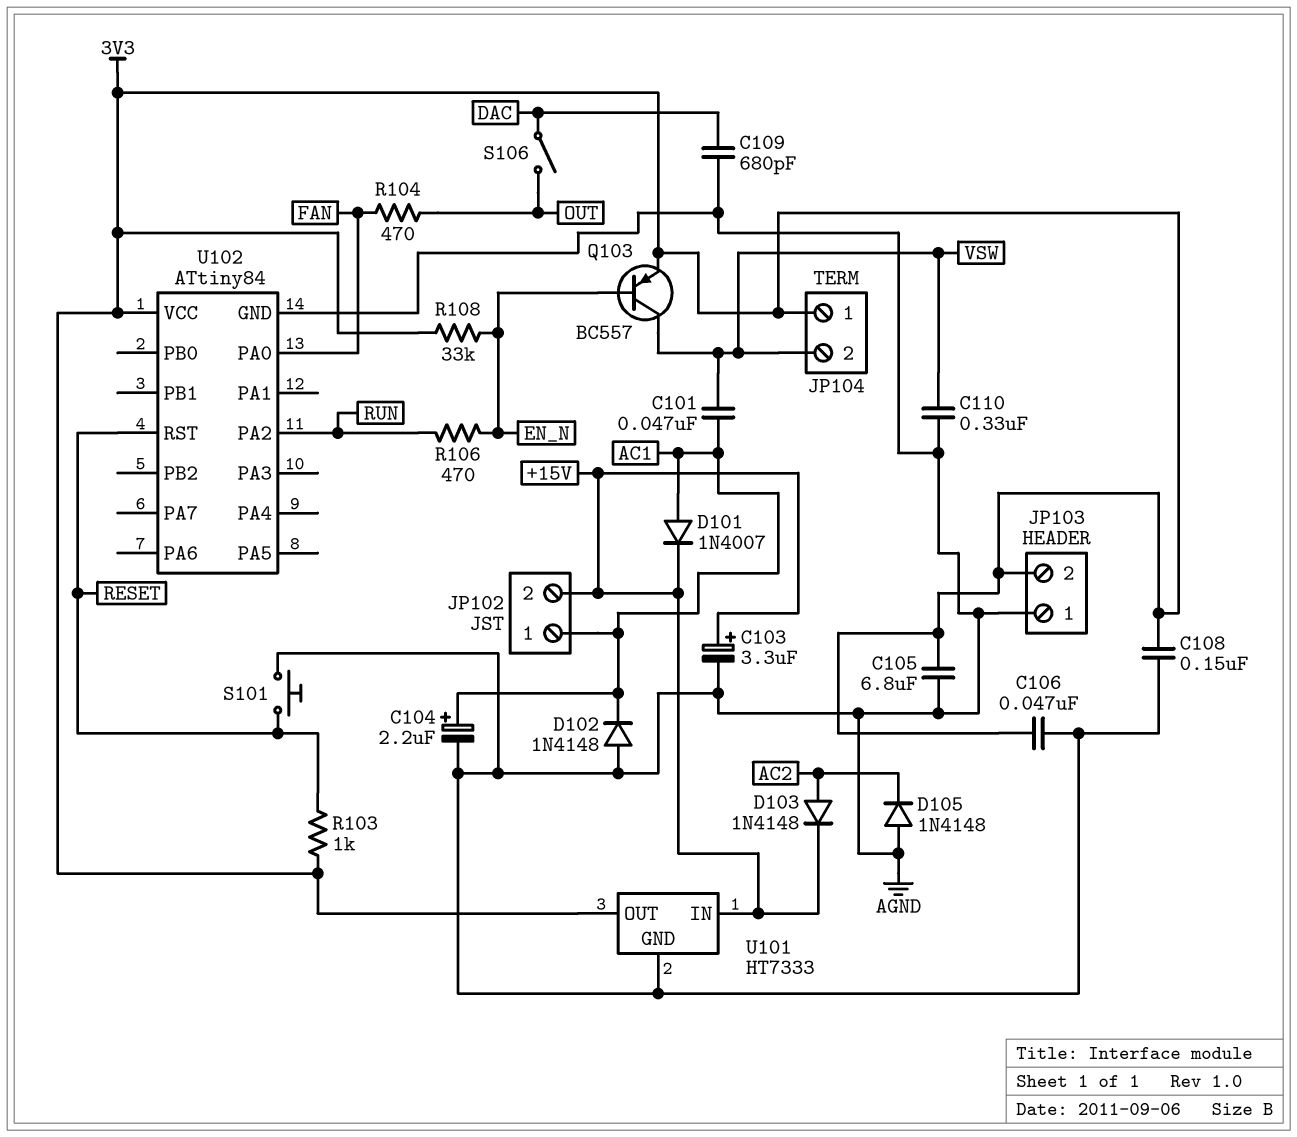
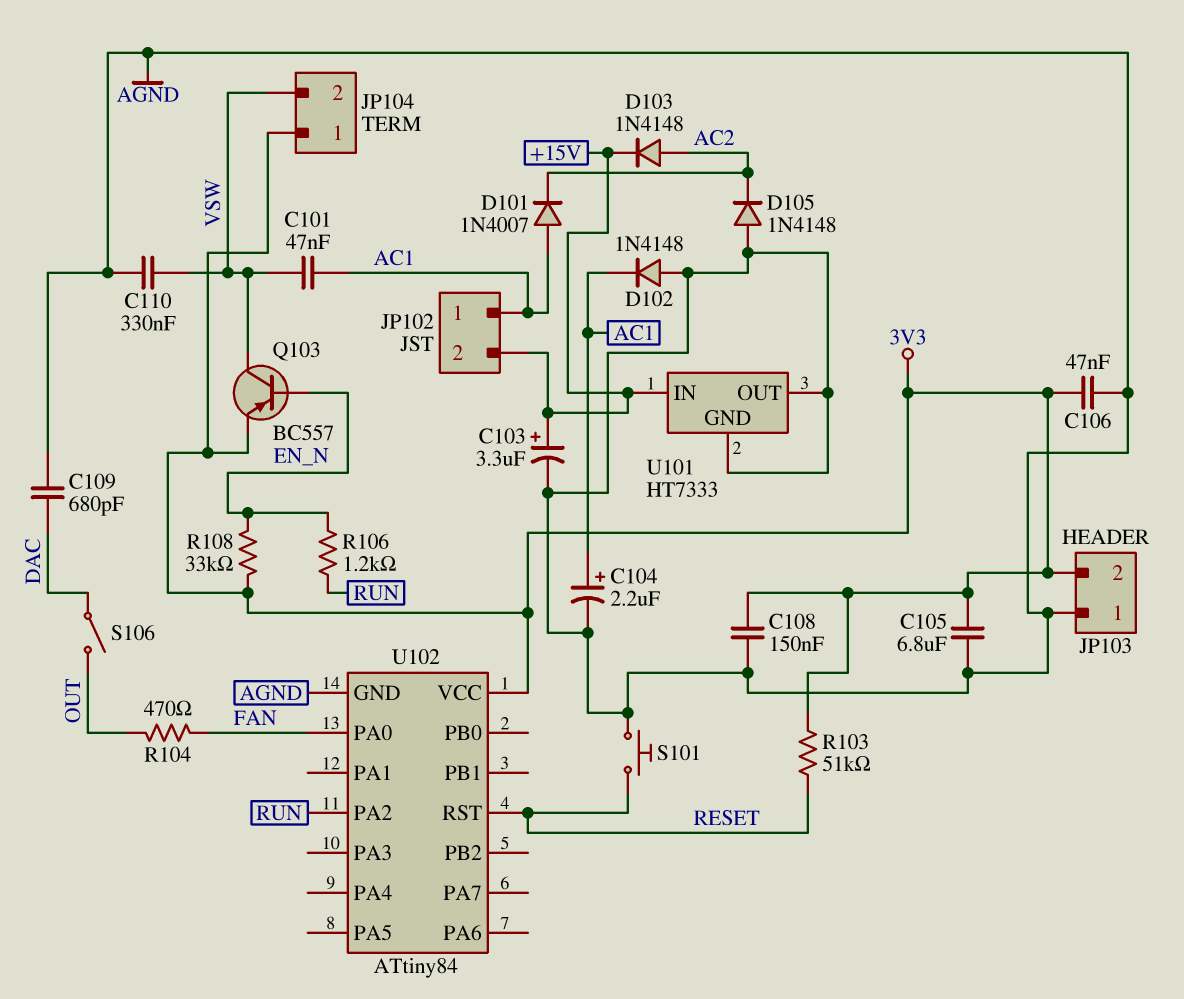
D101: diode 1N4007 (A AC1, K +15V) -> diode 1N4007 (A AC1, K AC2)
R103: 1k (3V3, RESET) -> 51k (3V3, RESET)
R106: 470 (EN_N, RUN) -> 1.2k (EN_N, RUN)
U101 pin OUT: 3V3 -> AGND

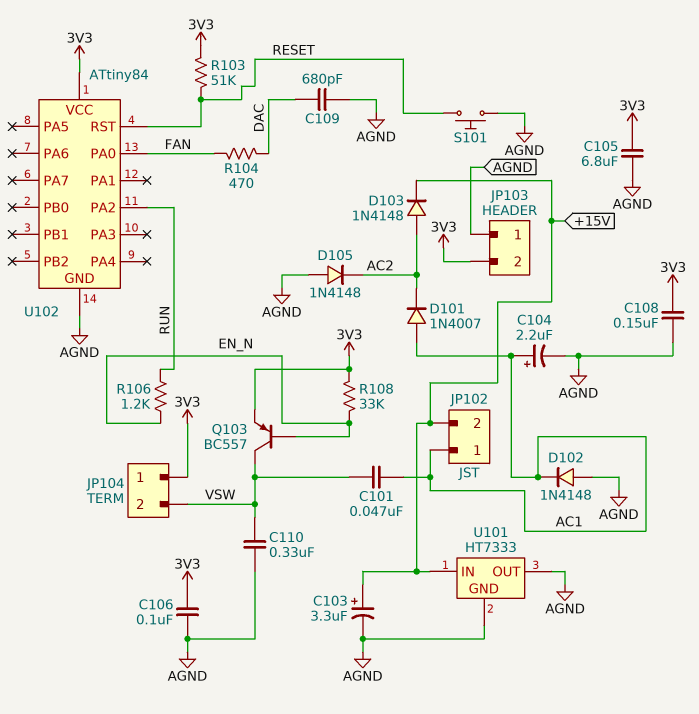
C106: 47nF (3V3, AGND) -> 100nF (3V3, AGND)
R104: 470 (FAN, OUT) -> 470 (DAC, FAN)
S106: switch (DAC, OUT) -> none

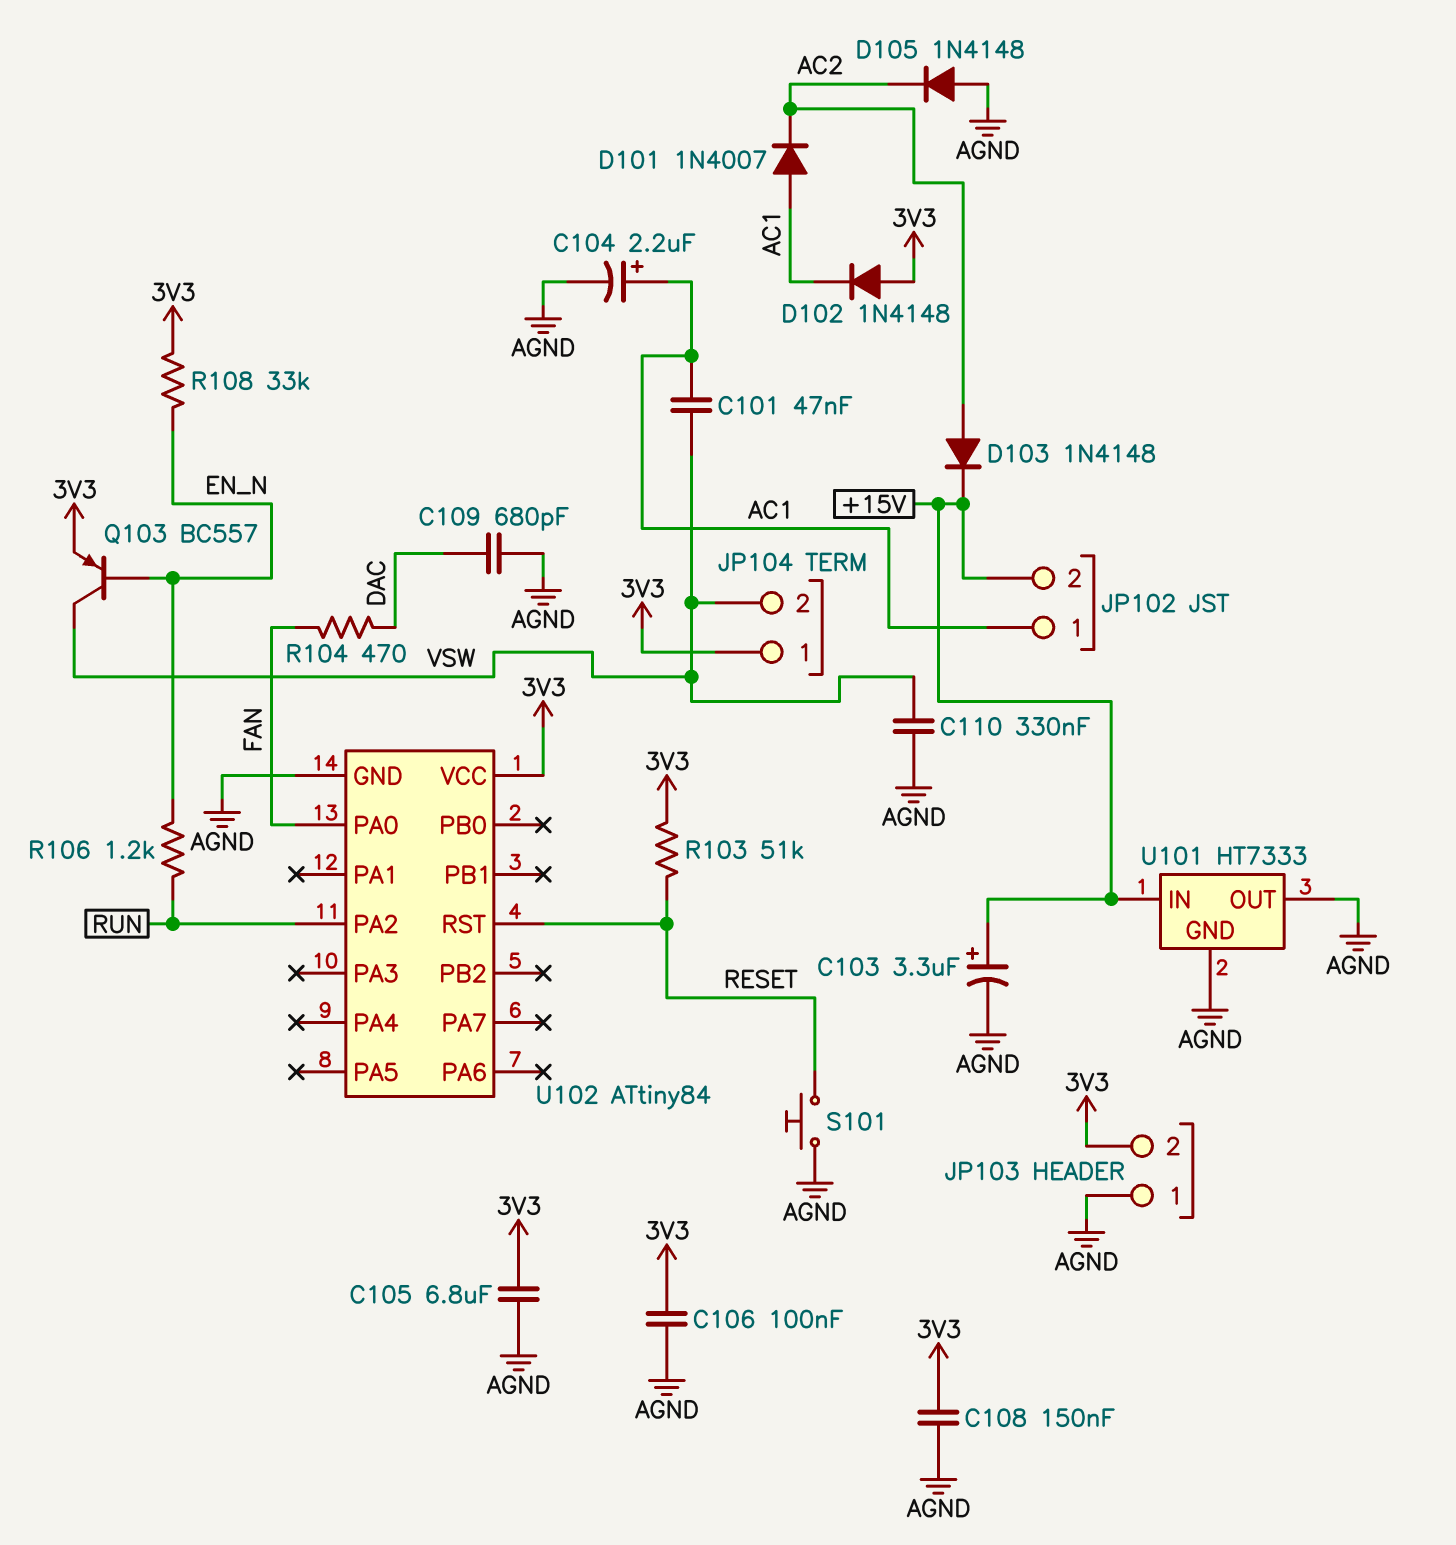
D102: diode 1N4148 (A AGND, K AC1) -> diode 1N4148 (A 3V3, K AC1)

